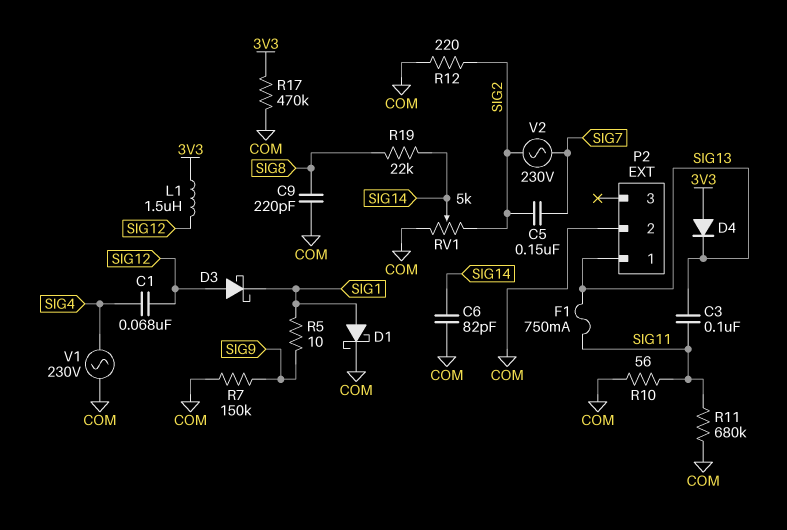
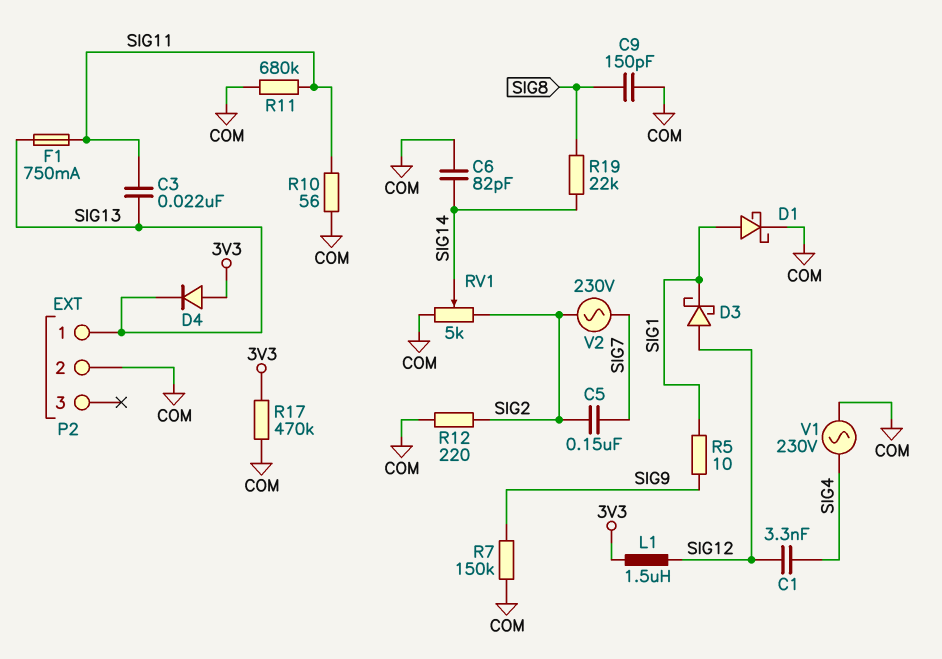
C1: 68nF (SIG4, SIG12) -> 3.3nF (SIG4, SIG12)
C3: 100nF (SIG11, SIG13) -> 22nF (SIG11, SIG13)
C9: 220pF (COM, SIG8) -> 150pF (COM, SIG8)

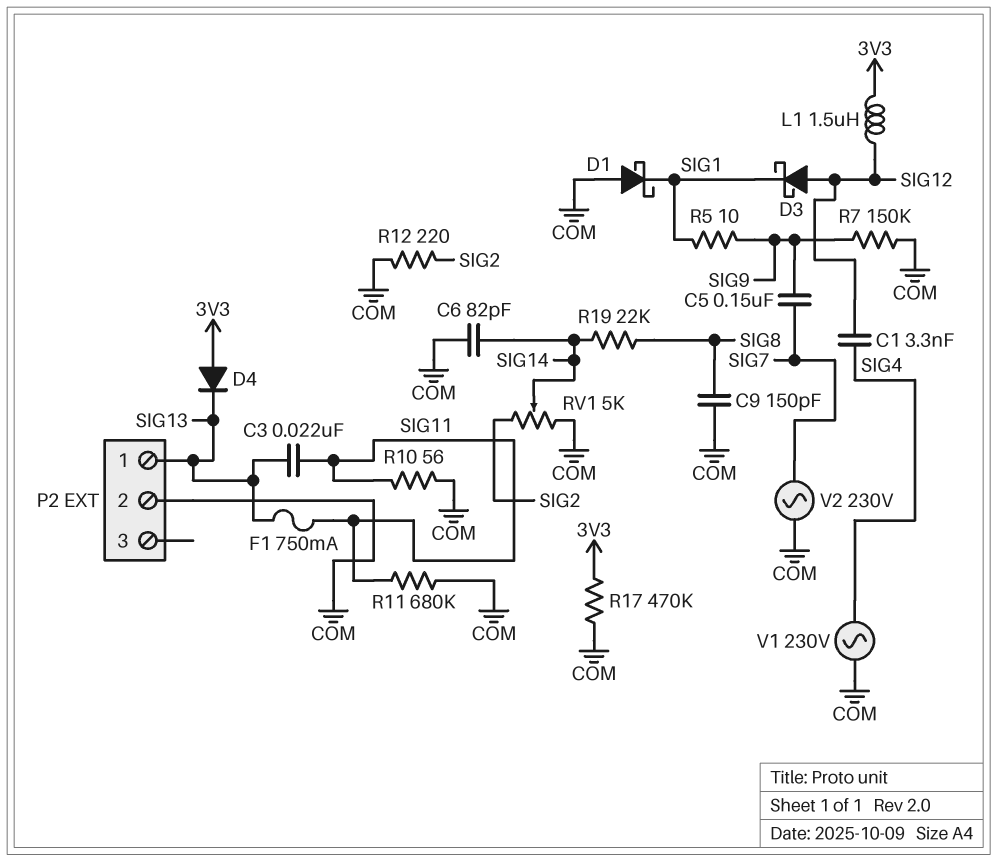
C5: 150nF (SIG2, SIG7) -> 150nF (SIG7, SIG9)
D1: schottky (A SIG1, K COM) -> schottky (A COM, K SIG1)
V2: AC 230V (SIG2, SIG7) -> AC 230V (COM, SIG7)

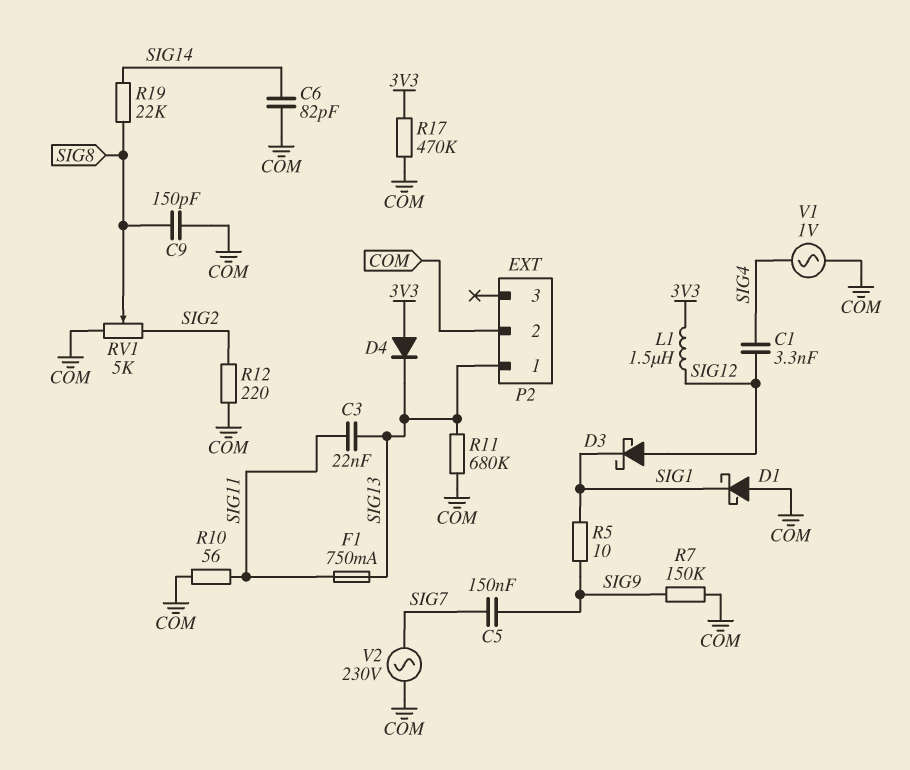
R11: 680k (COM, SIG11) -> 680k (COM, SIG13)
RV1: 5k (COM, SIG2, wiper SIG14) -> 5k (COM, SIG2, wiper SIG8)
V1: AC 230V (COM, SIG4) -> AC 1V (COM, SIG4)

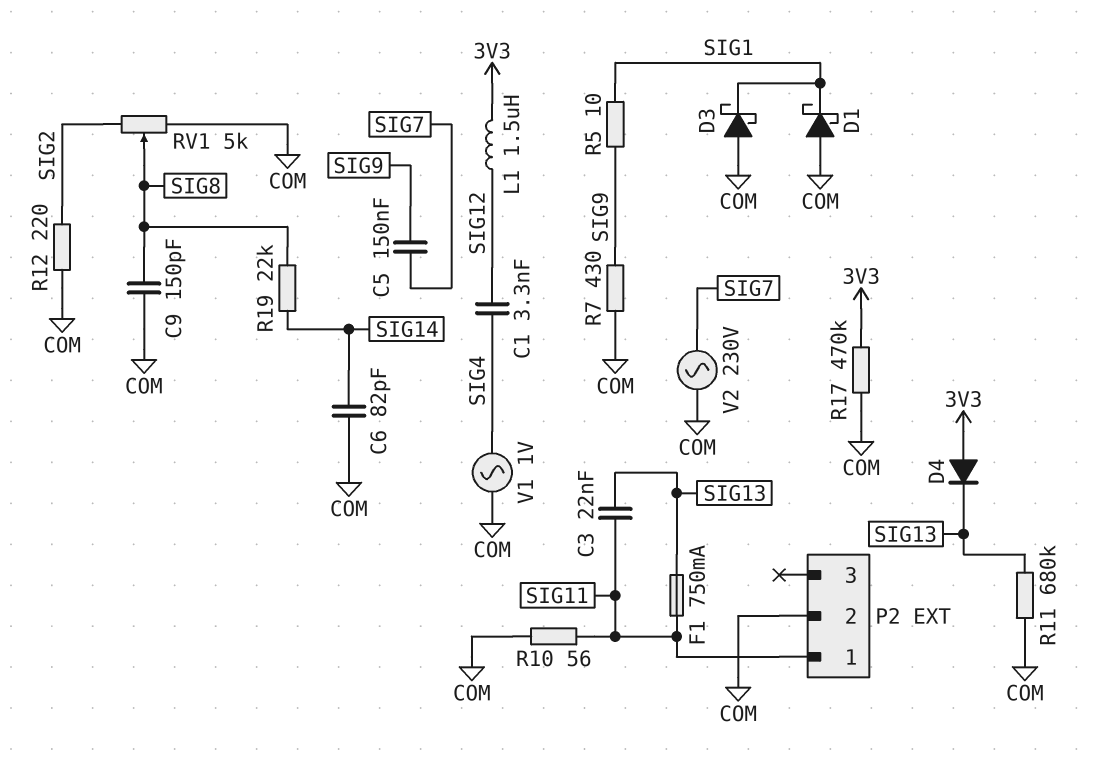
D3: schottky (A SIG12, K SIG1) -> schottky (A COM, K SIG1)
P2 pin 1: SIG13 -> SIG11
R7: 150k (COM, SIG9) -> 430 (COM, SIG9)

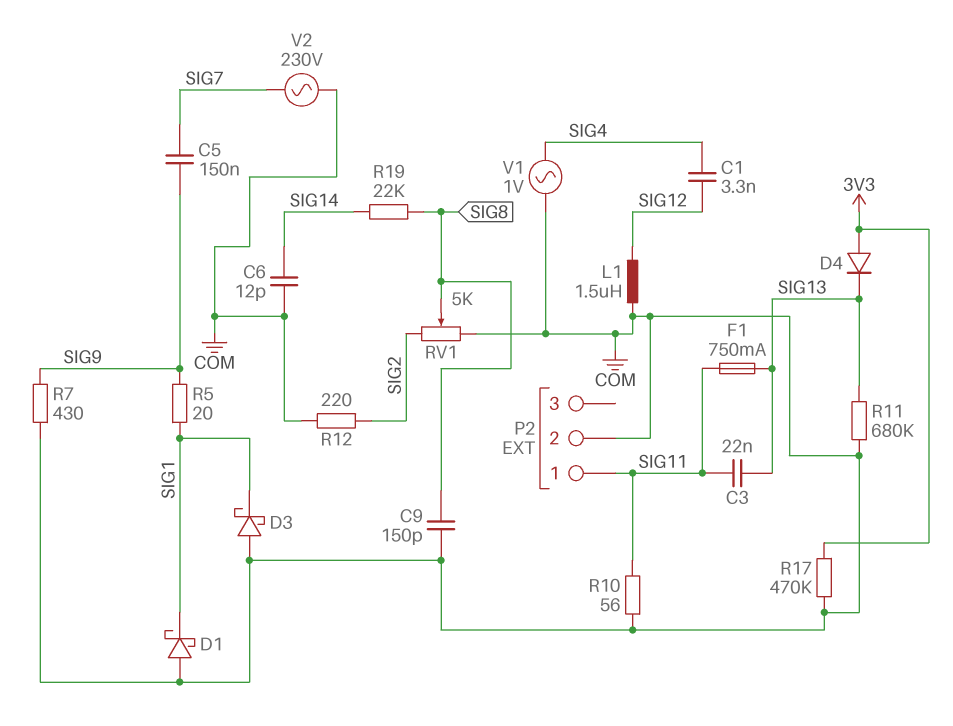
C6: 82pF (COM, SIG14) -> 12pF (COM, SIG14)
L1: 1.5uH (3V3, SIG12) -> 1.5uH (COM, SIG12)
R5: 10 (SIG1, SIG9) -> 20 (SIG1, SIG9)

